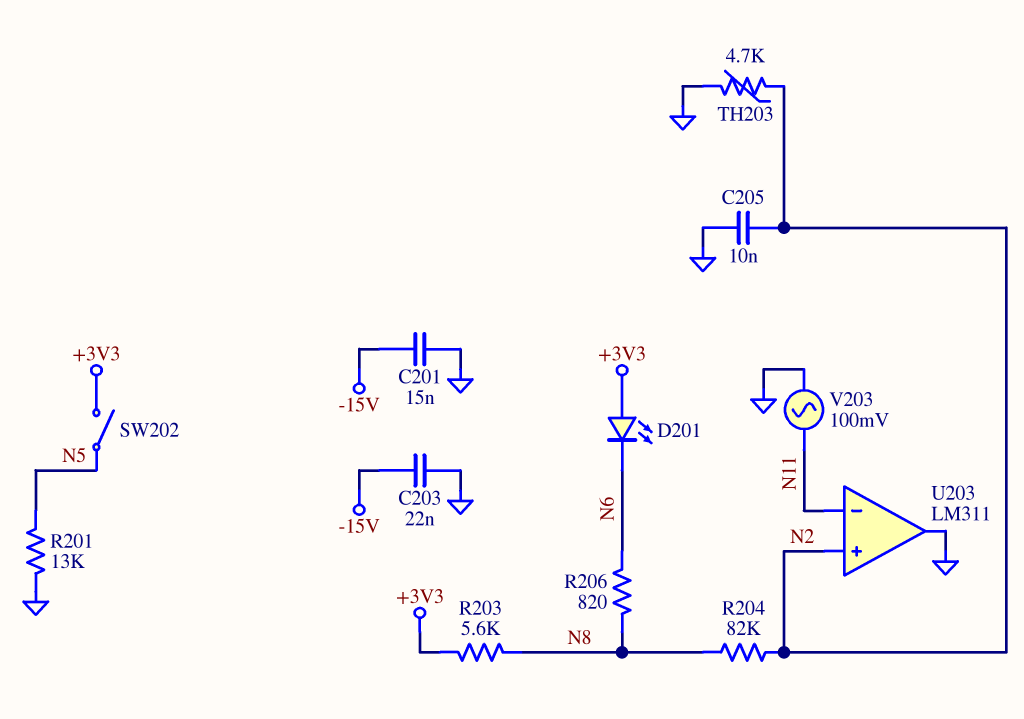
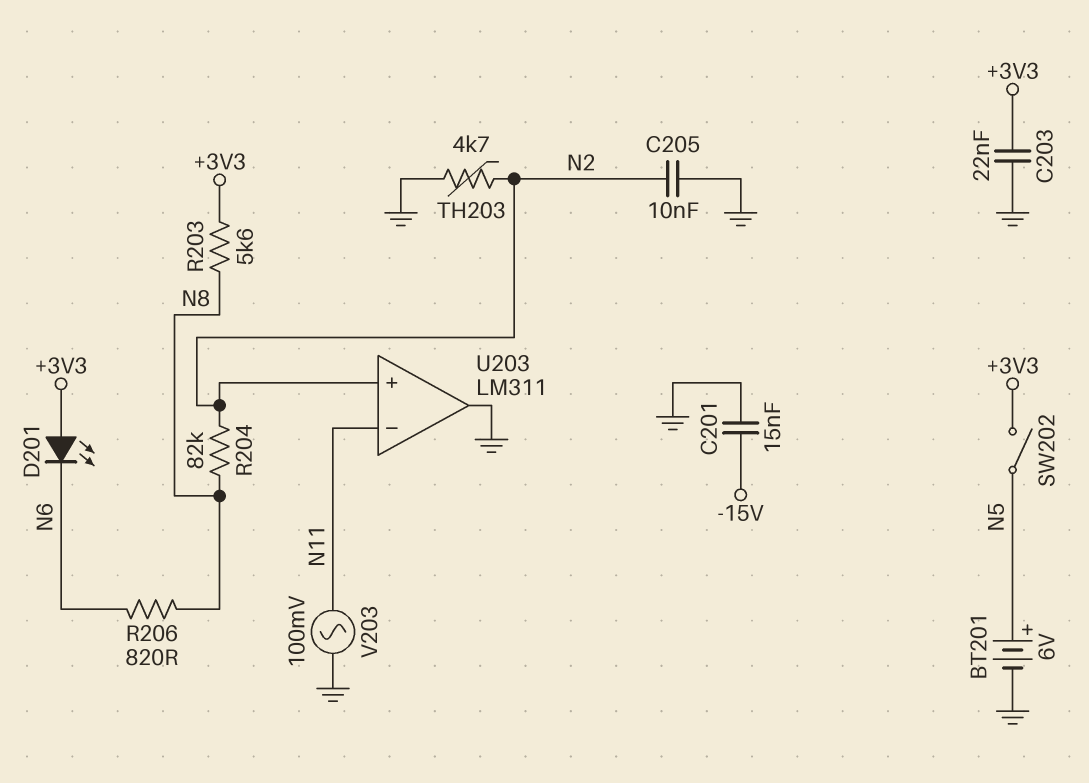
BT201: none -> 6V (plus N5, minus GND)
C203: 22nF (-15V, GND) -> 22nF (+3V3, GND)
R201: 13k (GND, N5) -> none

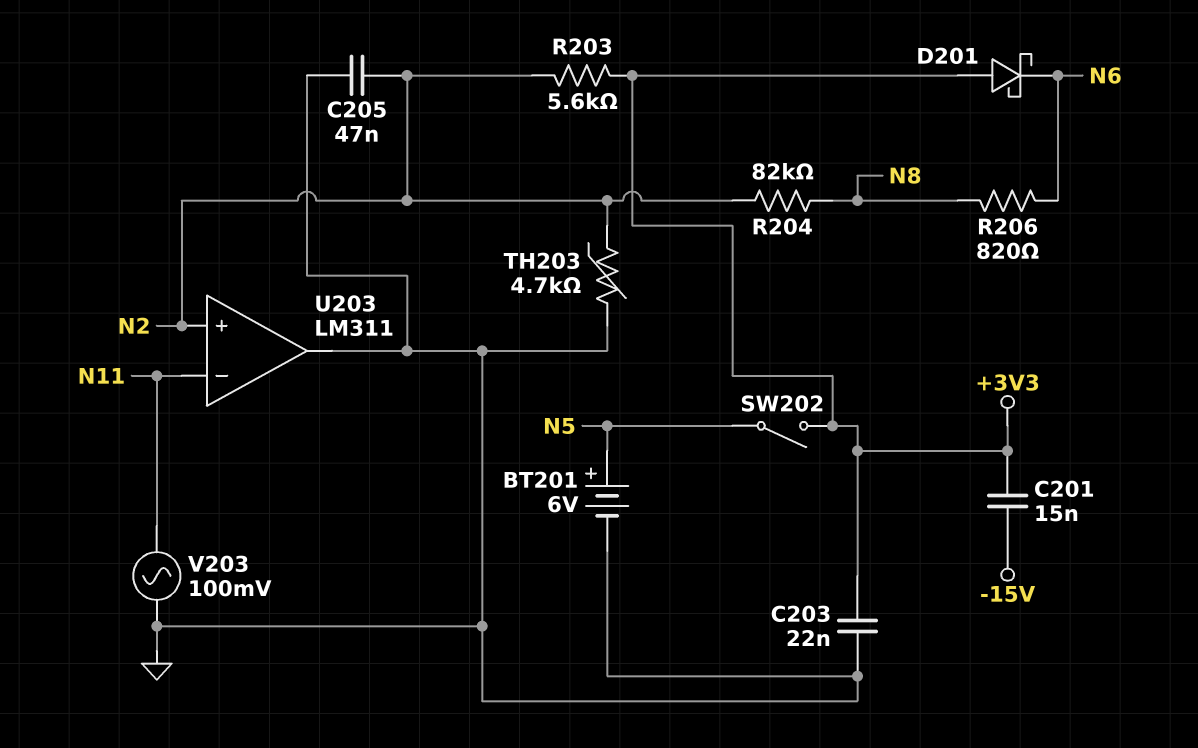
C201: 15nF (-15V, GND) -> 15nF (+3V3, -15V)
C205: 10nF (GND, N2) -> 47nF (GND, N2)
D201: LED (A +3V3, K N6) -> schottky (A +3V3, K N6)
R203: 5.6k (+3V3, N8) -> 5.6k (+3V3, N2)

